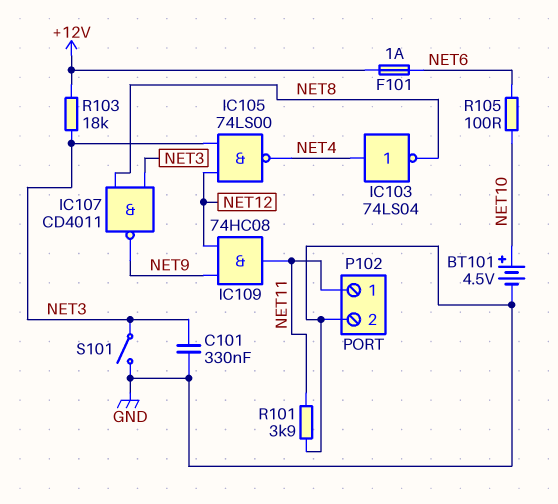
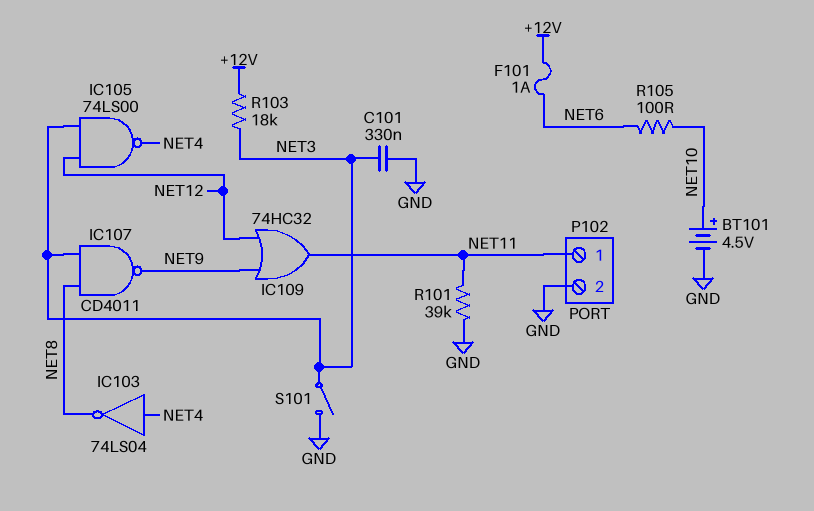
IC109: AND 74HC08 (in NET9, in NET12, out NET11) -> OR 74HC32 (in NET9, in NET12, out NET11)
R101: 3.9k (GND, NET11) -> 39k (GND, NET11)

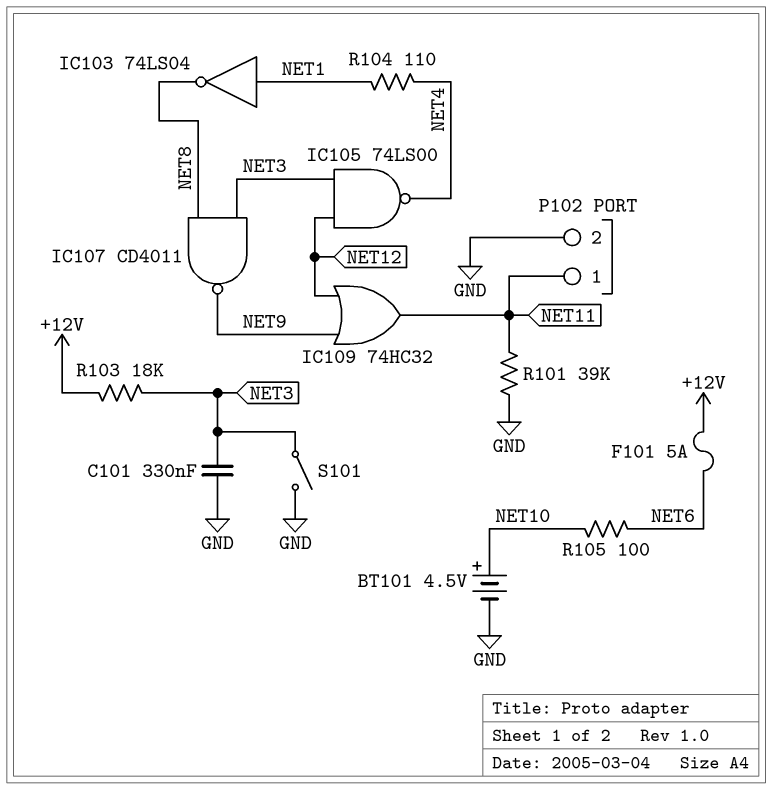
F101: 1A (+12V, NET6) -> 5A (+12V, NET6)
IC103: NOT 74LS04 (in NET4, out NET8) -> NOT 74LS04 (in NET1, out NET8)
R104: none -> 110 (NET1, NET4)

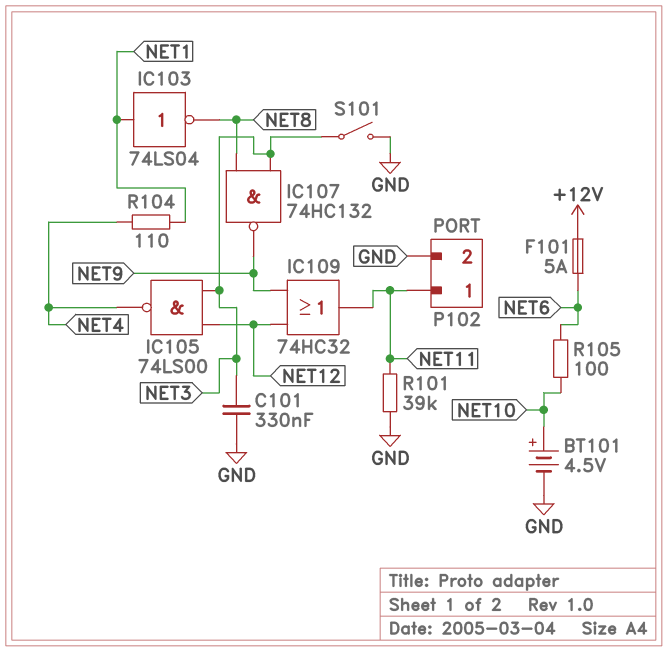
IC107: NAND CD4011 (in NET3, in NET8, out NET9) -> NAND 74HC132 (in NET3, in NET8, out NET9)
R103: 18k (+12V, NET3) -> none

